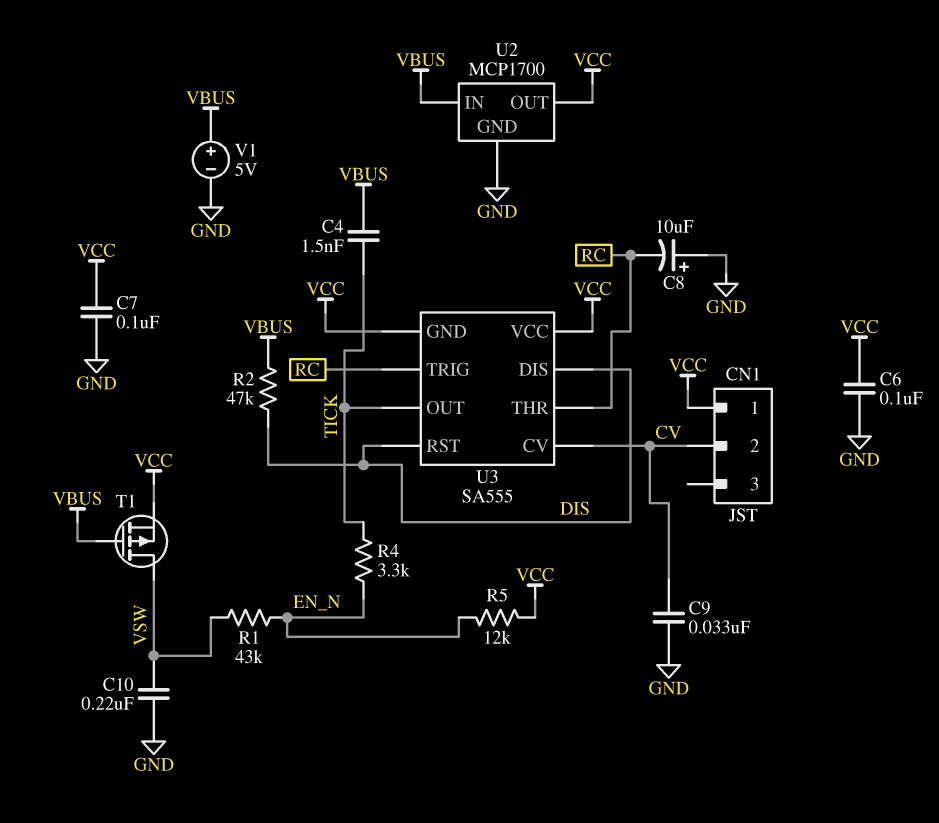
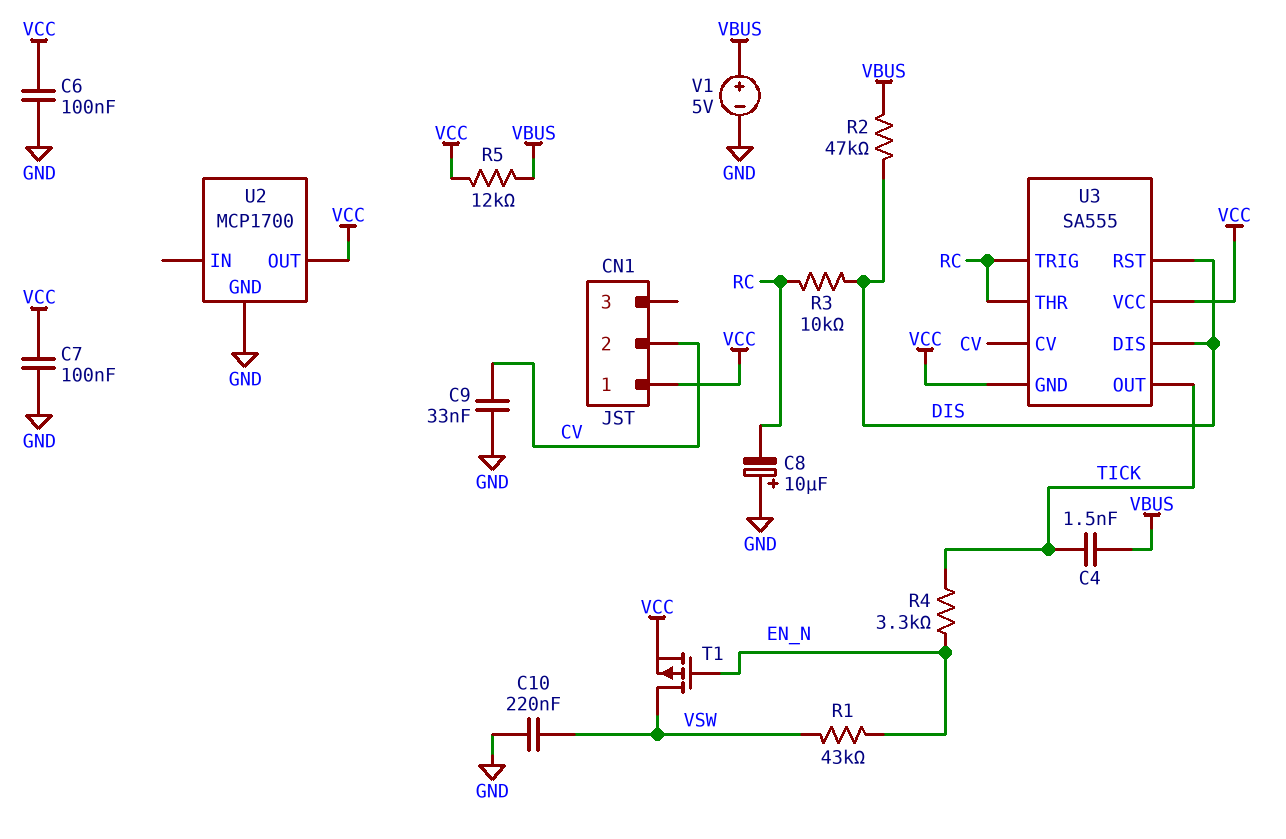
R3: none -> 10k (DIS, RC)
R5: 12k (EN_N, VCC) -> 12k (VBUS, VCC)
T1: PMOS (G VBUS, D VSW, S VCC) -> PMOS (G EN_N, D VSW, S VCC)
U2 pin IN: VBUS -> none

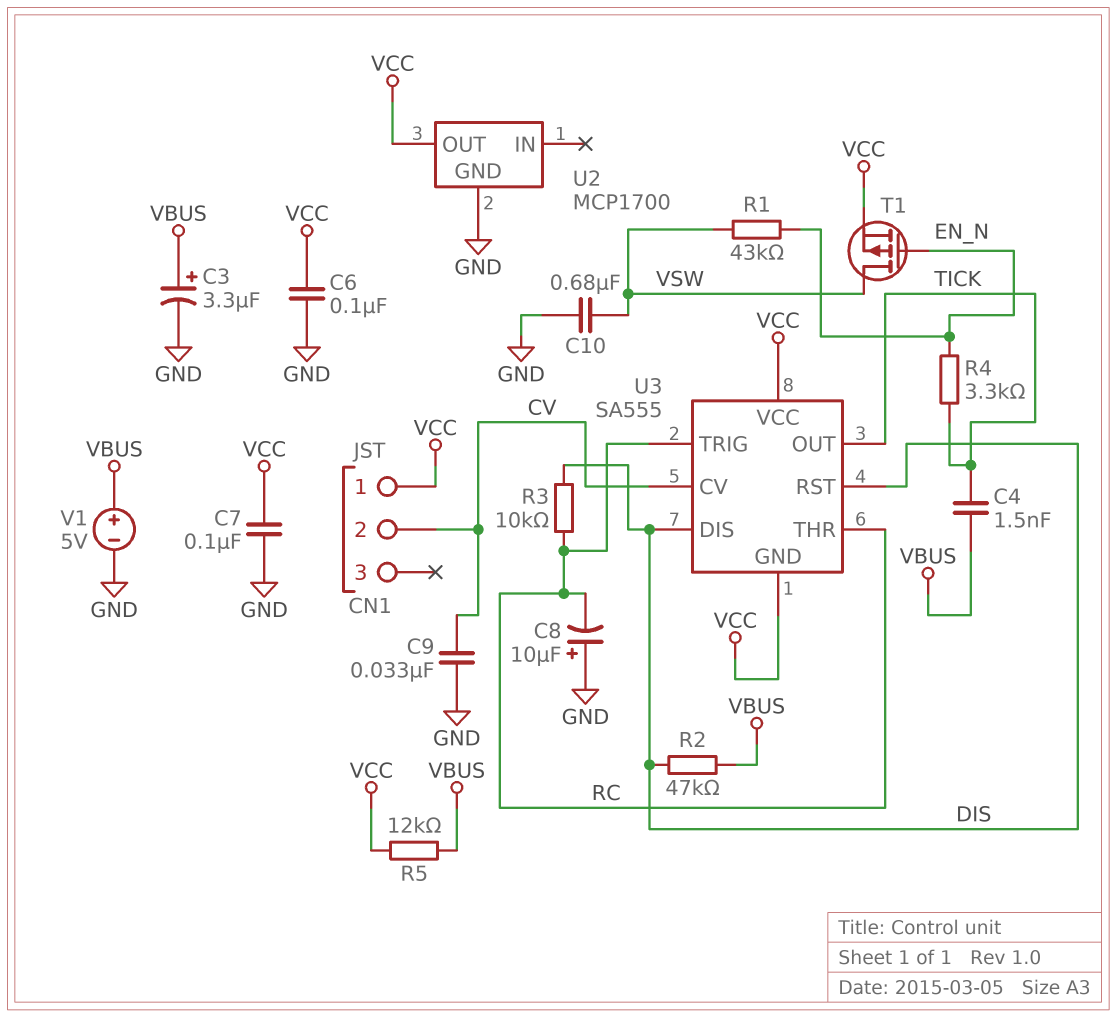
C3: none -> 3.3uF (plus VBUS, minus GND)
C10: 220nF (GND, VSW) -> 680nF (GND, VSW)

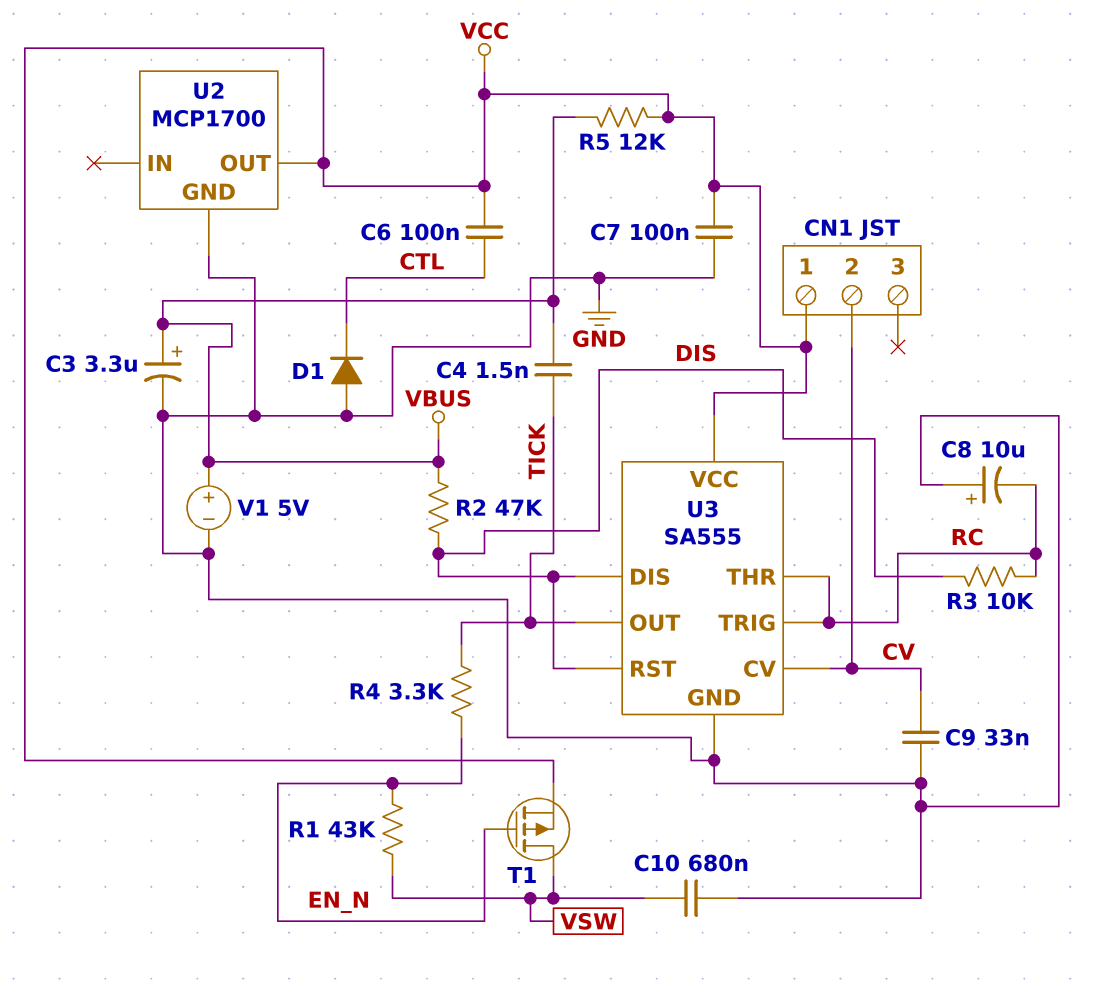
C6: 100nF (GND, VCC) -> 100nF (CTL, VCC)
D1: none -> diode (A GND, K CTL)
U3 pin GND: VCC -> GND

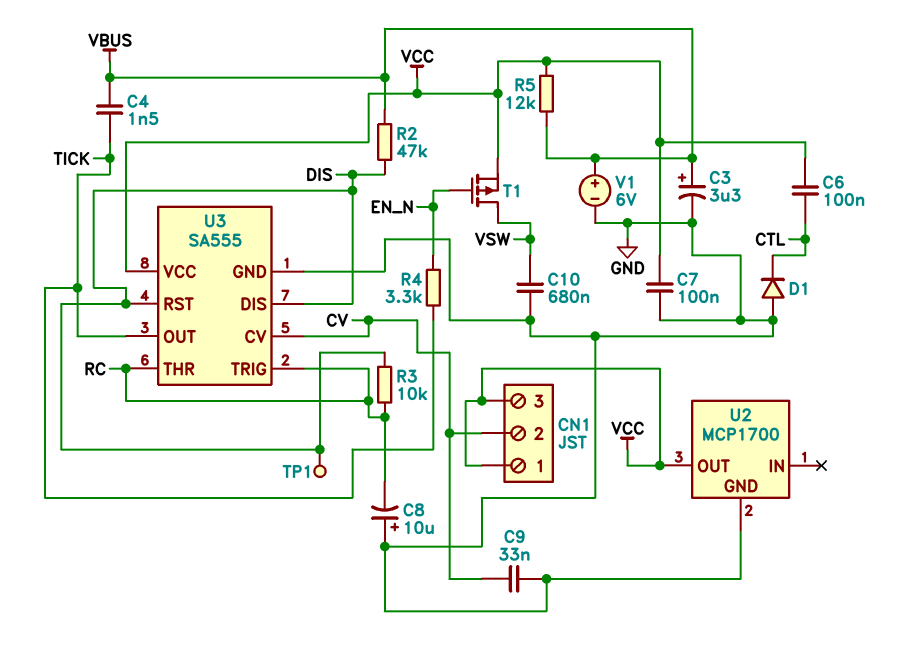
CN1 pin 3: none -> VCC
R1: 43k (EN_N, VSW) -> none
TP1: none -> test point (DIS)
V1: 5V (plus VBUS, minus GND) -> 6V (plus VBUS, minus GND)

